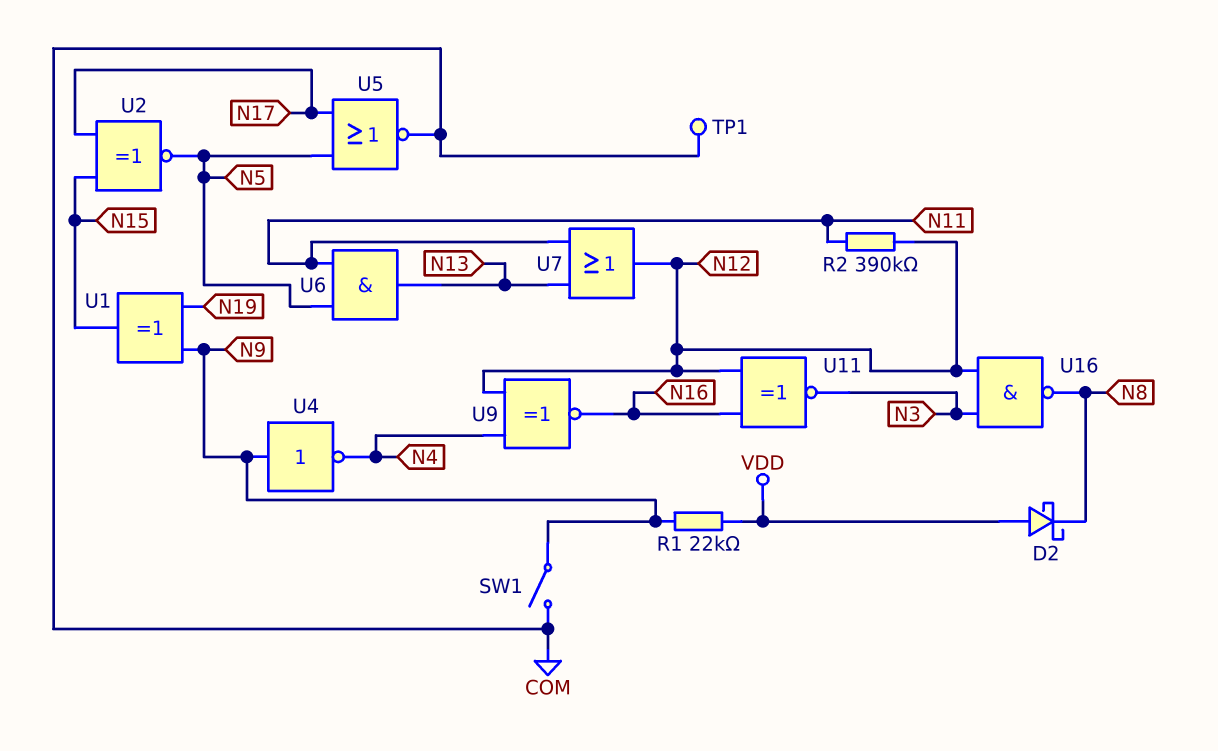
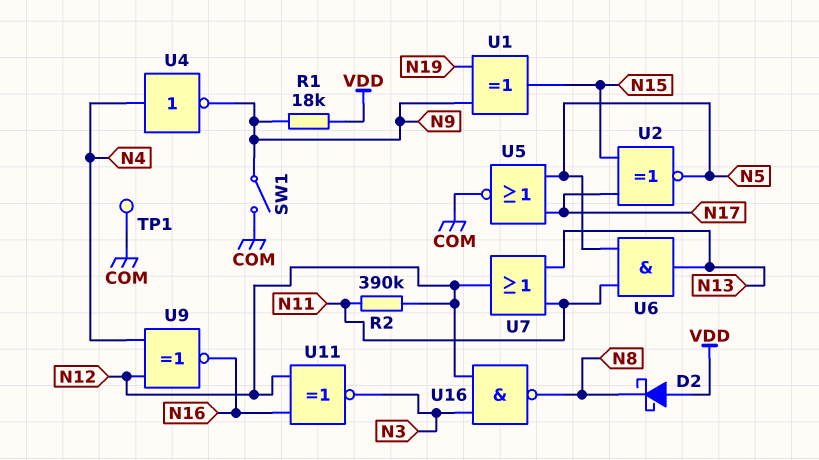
R1: 22k (N9, VDD) -> 18k (N9, VDD)
U4: NOT (in N9, out N4) -> NOT (in N4, out N9)

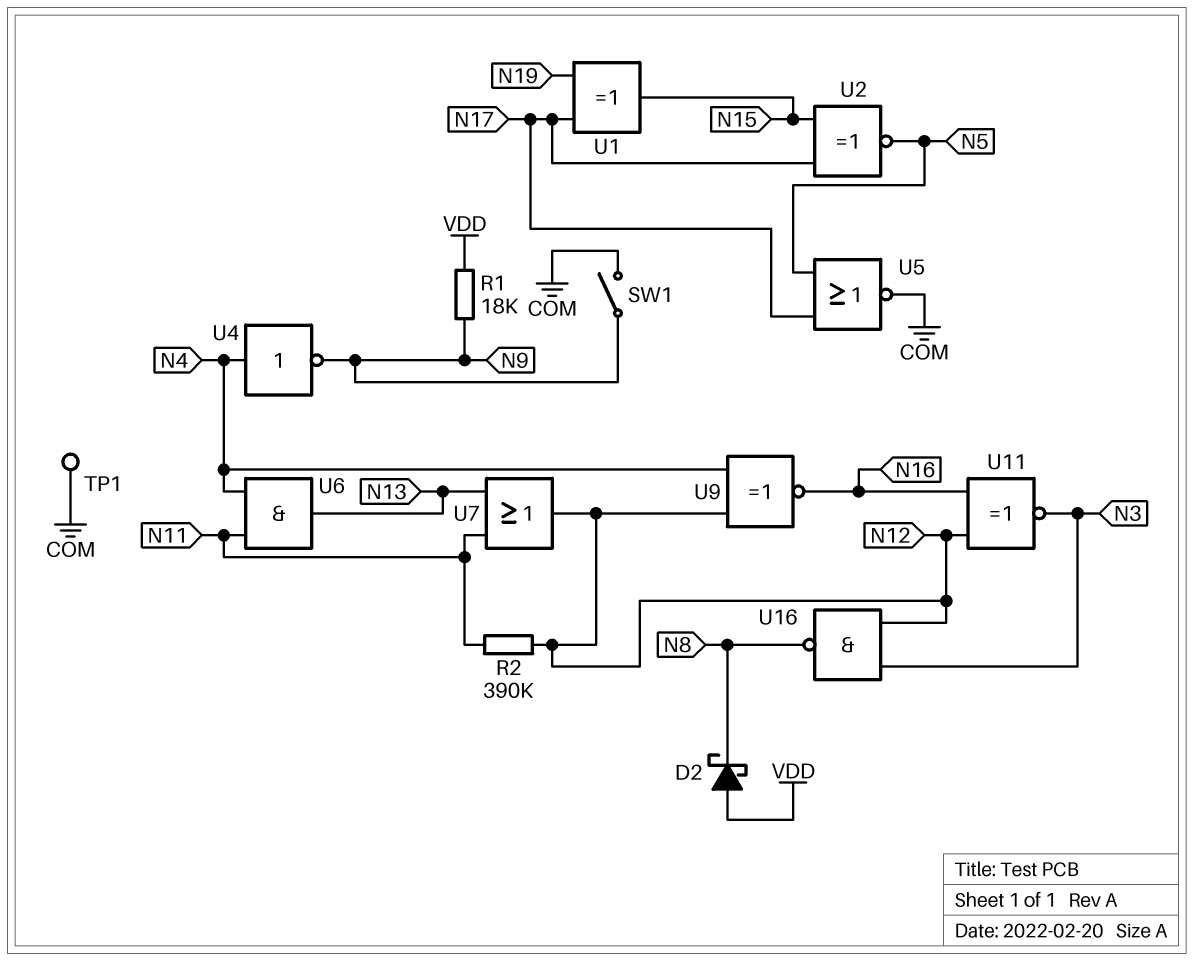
U1: XOR (in N9, in N19, out N15) -> XOR (in N17, in N19, out N15)
U6: AND (in N5, in N11, out N13) -> AND (in N4, in N11, out N13)

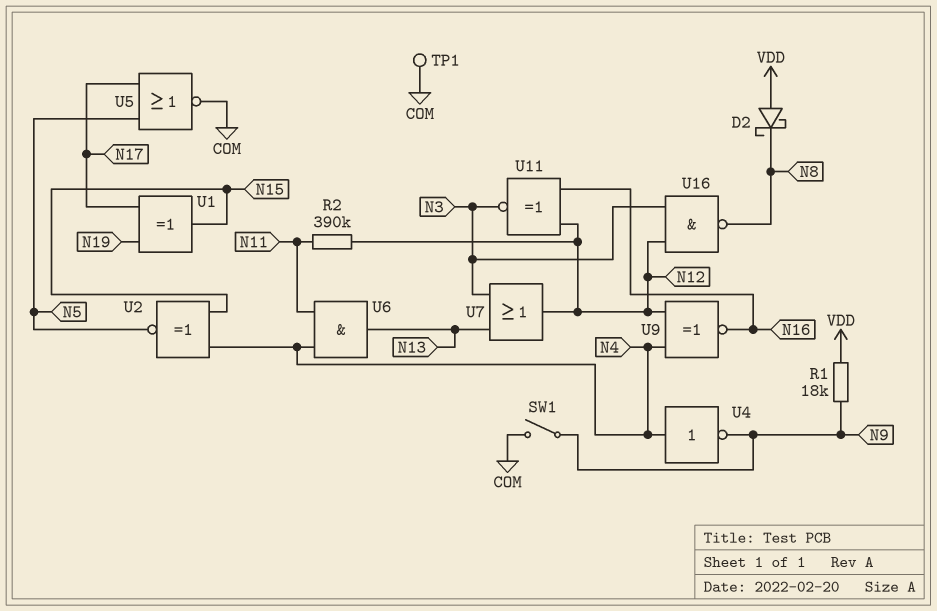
U2: XNOR (in N15, in N17, out N5) -> XNOR (in N4, in N15, out N5)
U7: OR (in N11, in N13, out N12) -> OR (in N3, in N13, out N12)

